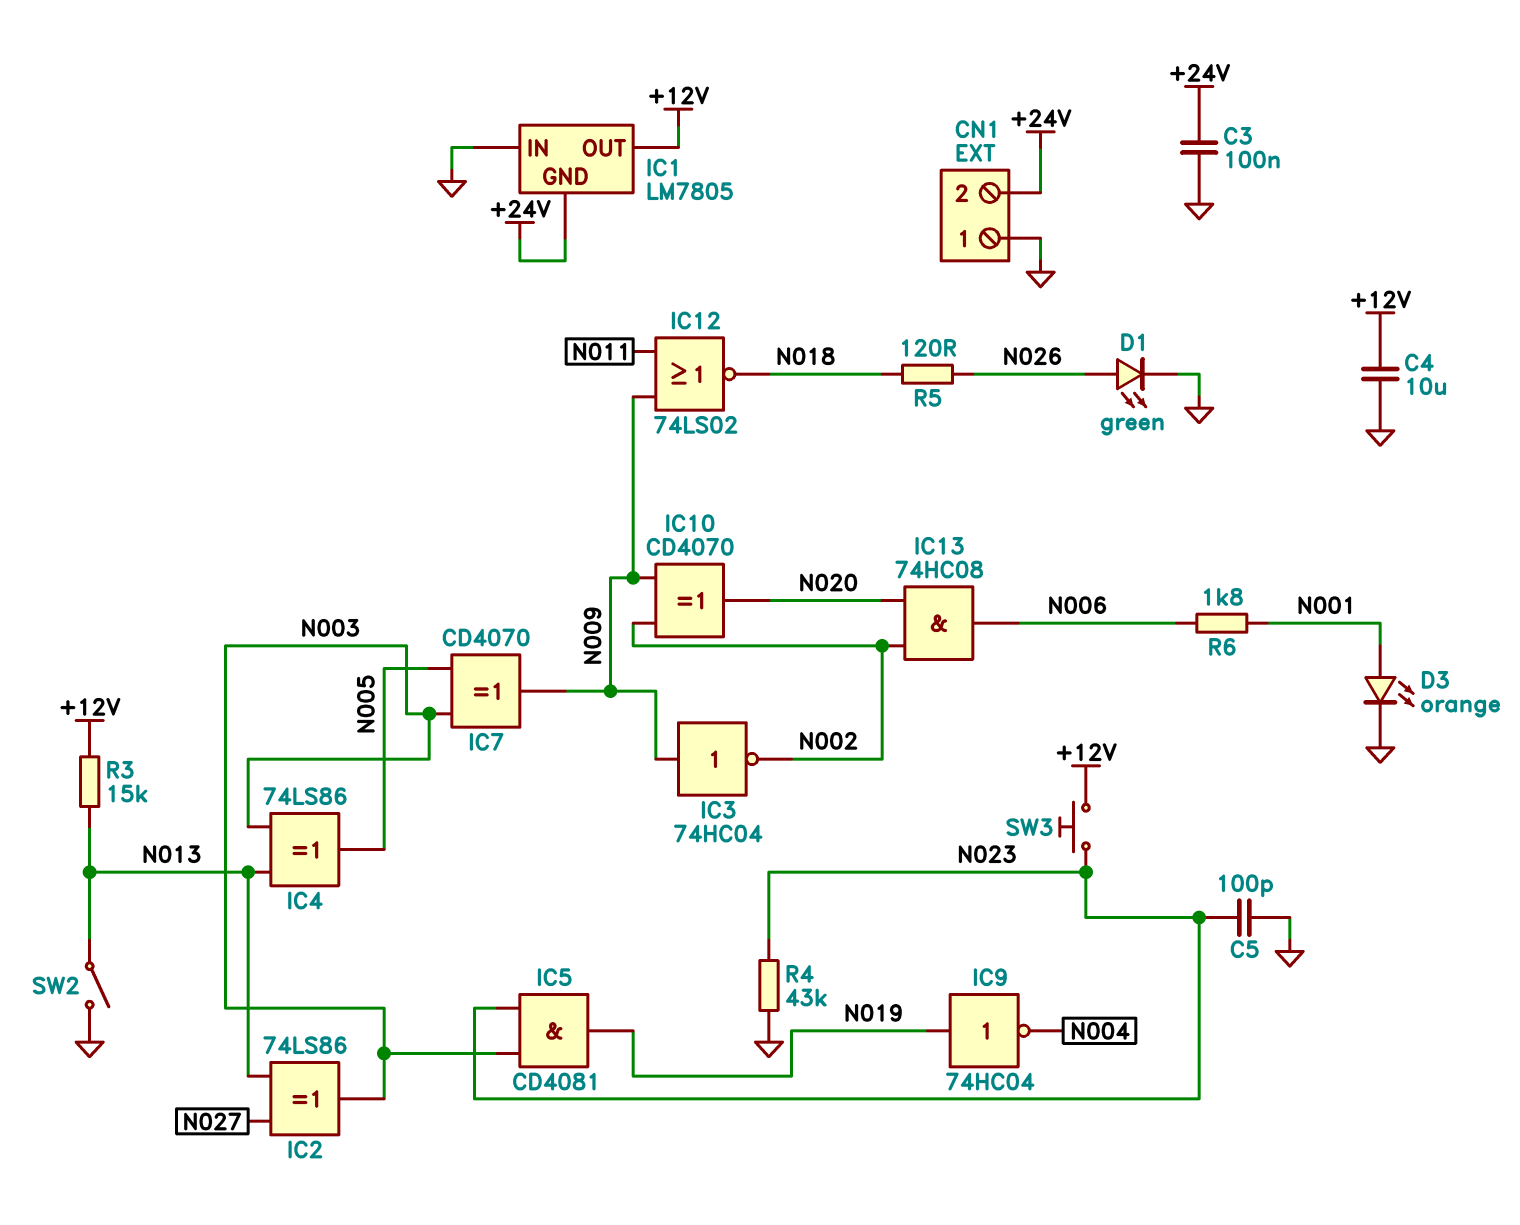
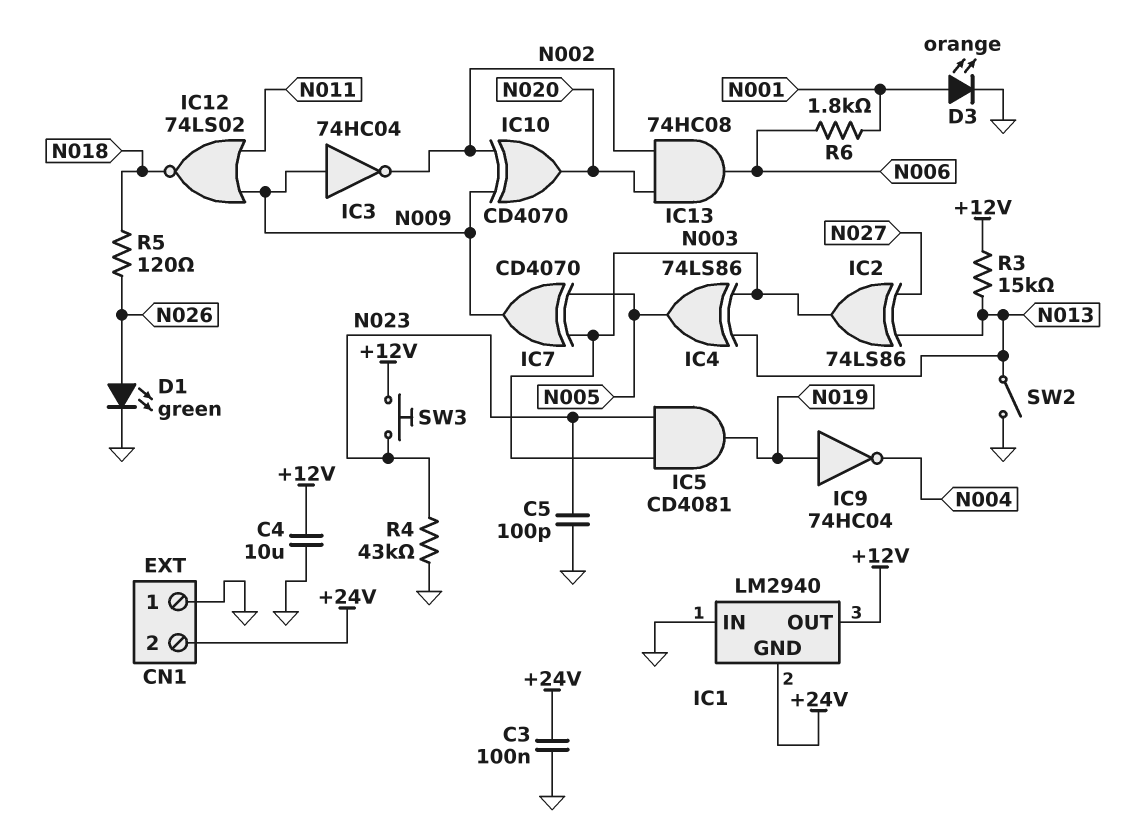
IC1: LM7805 -> LM2940

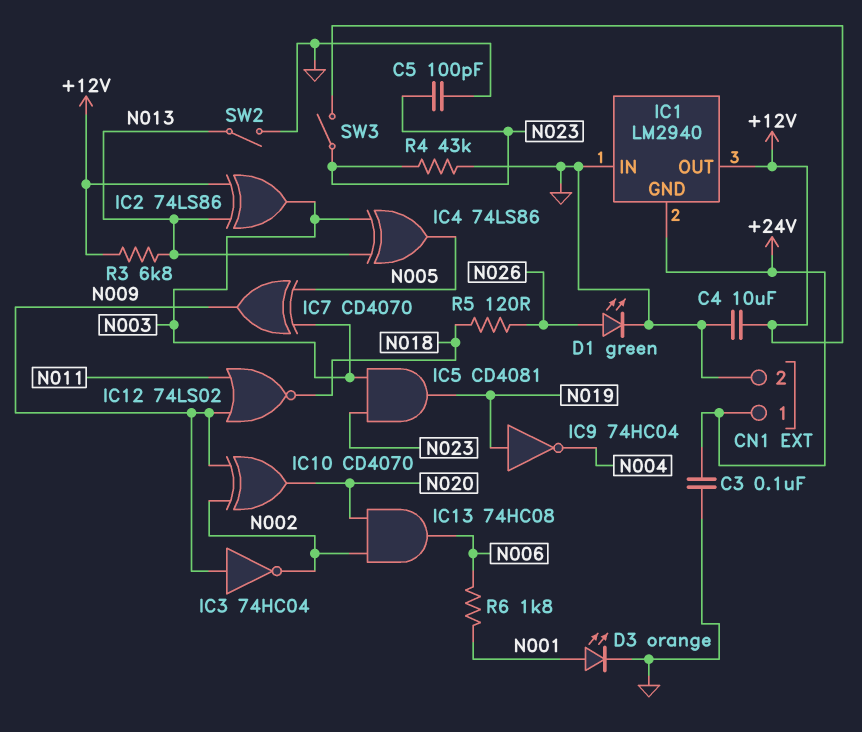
CN1 pin 1: GND -> +24V
CN1 pin 2: +24V -> GND
IC2: XOR 74LS86 (in N013, in N027, out N003) -> XOR 74LS86 (in +12V, in N013, out N003)
R3: 15k (+12V, N013) -> 6.8k (+12V, N013)
SW3: button (+12V, N023) -> switch (+12V, N023)

